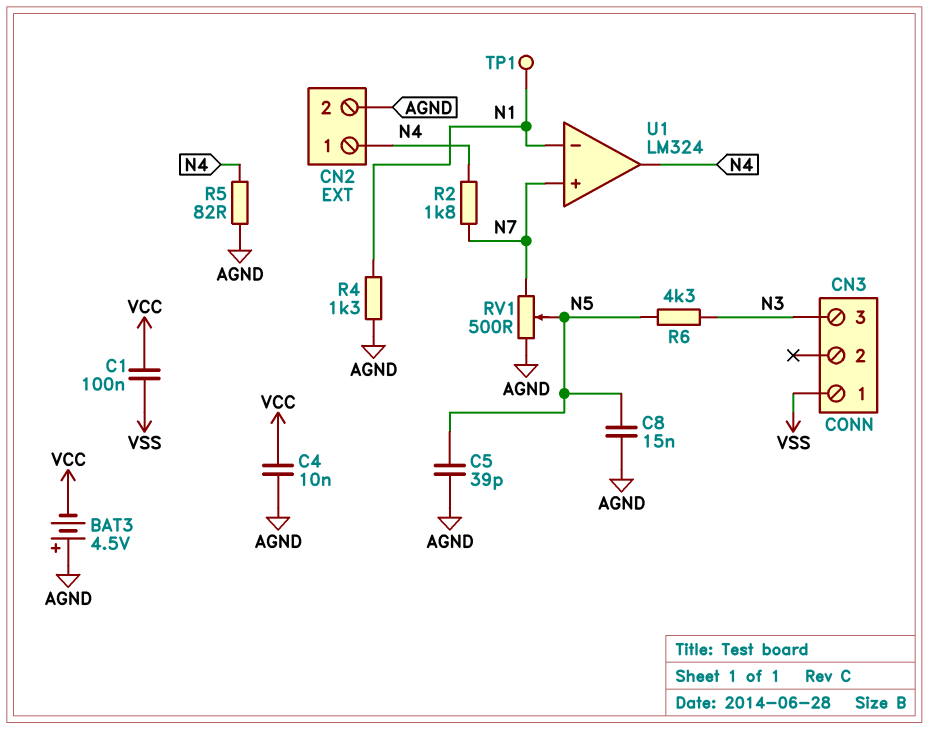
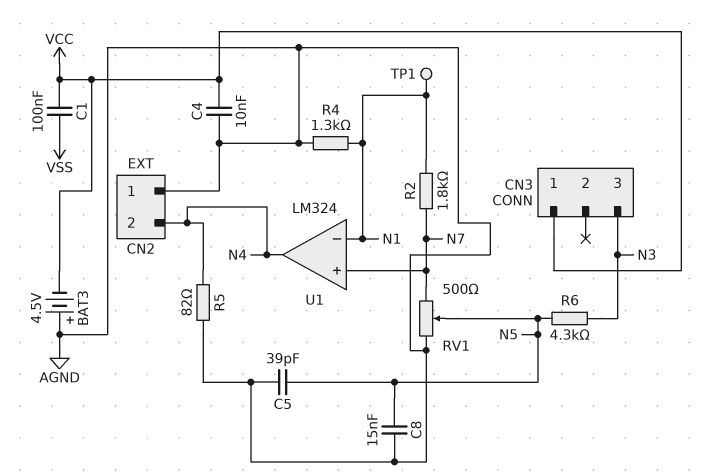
CN2 pin 1: N4 -> AGND
CN2 pin 2: AGND -> N4
CN3 pin 1: VSS -> VCC
R2: 1.8k (N4, N7) -> 1.8k (N1, N7)

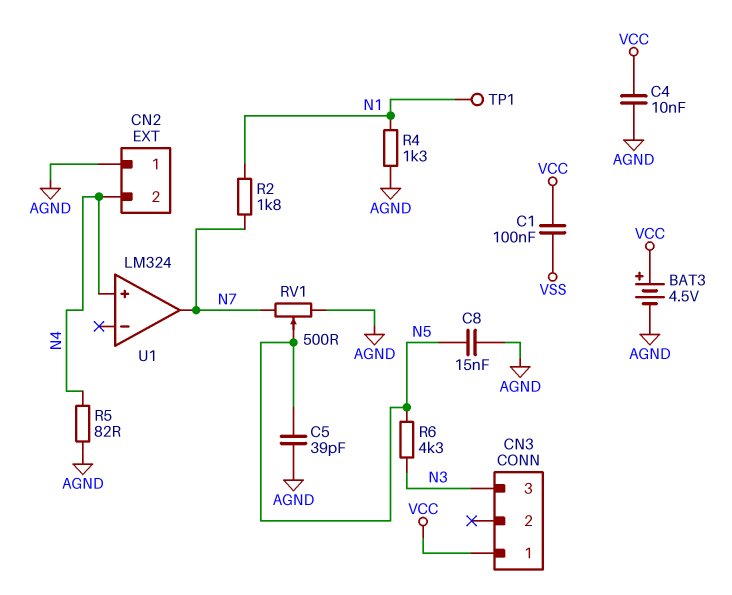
BAT3: 4.5V (plus AGND, minus VCC) -> 4.5V (plus VCC, minus AGND)
U1 pin in+: N7 -> N4
U1 pin in-: N1 -> none
U1 pin out: N4 -> N7

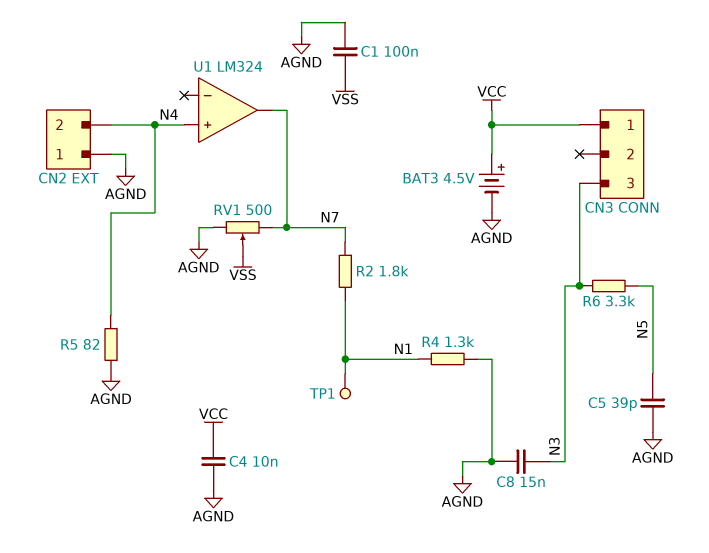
C1: 100nF (VCC, VSS) -> 100nF (AGND, VSS)
C8: 15nF (AGND, N5) -> 15nF (AGND, N3)
R6: 4.3k (N3, N5) -> 3.3k (N3, N5)
RV1: 500 (AGND, N7, wiper N5) -> 500 (AGND, N7, wiper VSS)

